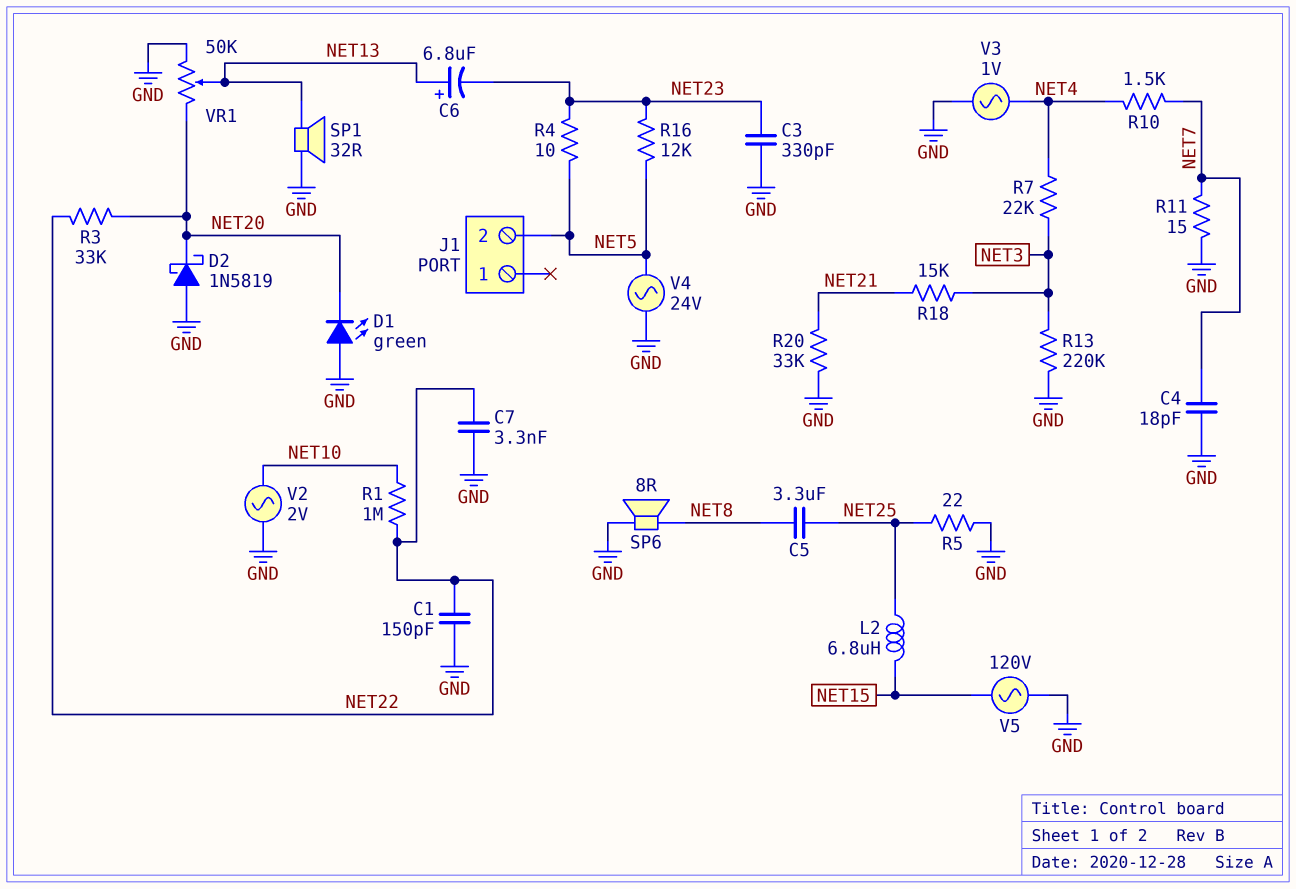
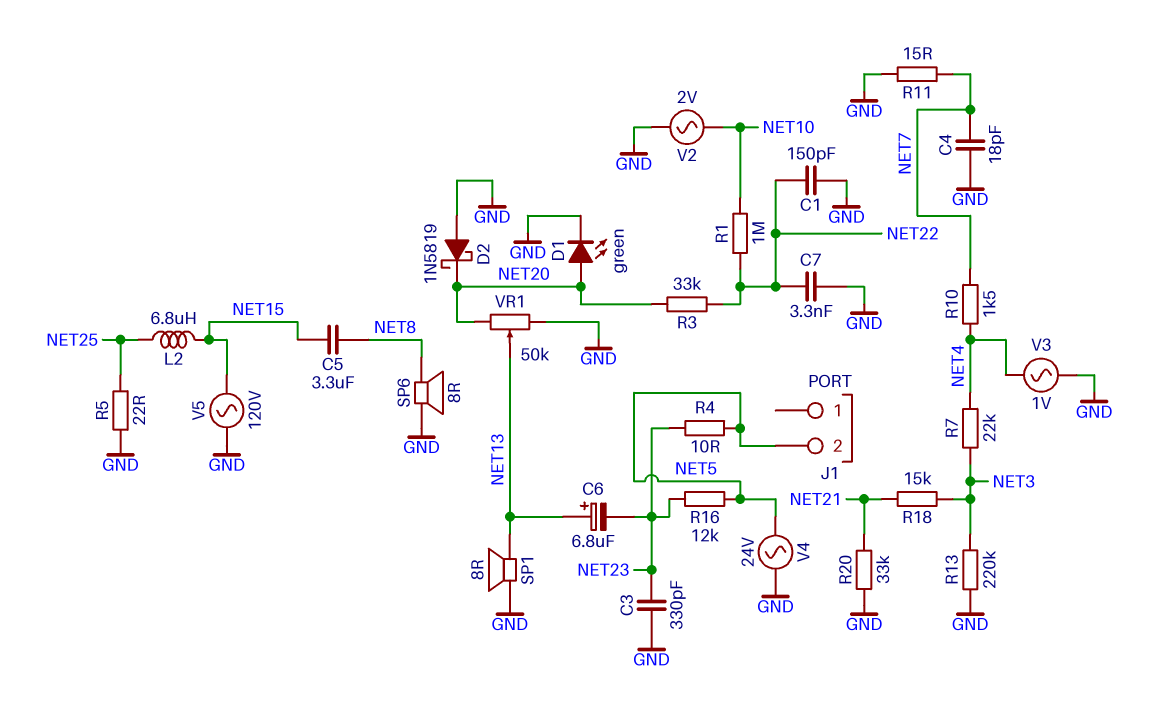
C5: 3.3uF (NET8, NET25) -> 3.3uF (NET8, NET15)
D1: LED green (A GND, K NET20) -> LED green (A NET20, K GND)
SP1: speaker 32R (GND, NET13) -> speaker 8R (GND, NET13)

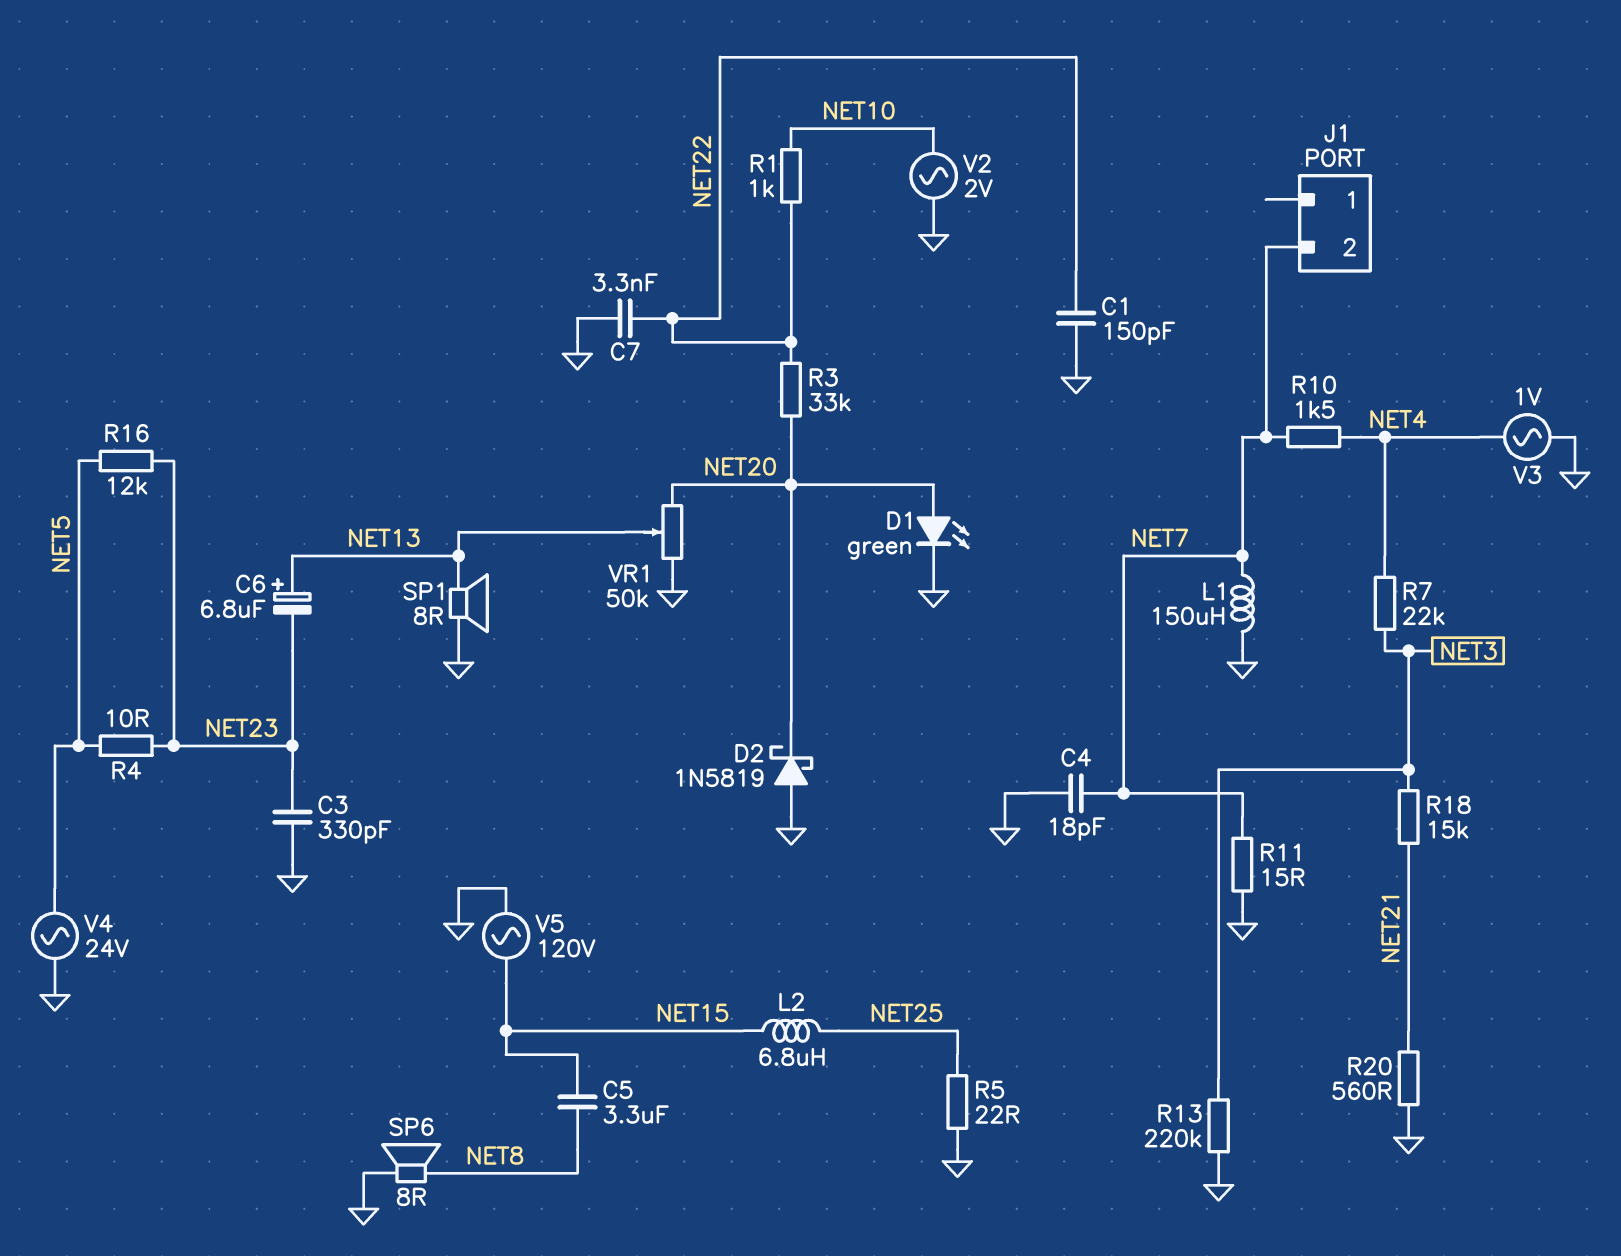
J1 pin 2: NET5 -> NET7
L1: none -> 150uH (GND, NET7)
R1: 1M (NET10, NET22) -> 1k (NET10, NET22)
R20: 33k (GND, NET21) -> 560 (GND, NET21)

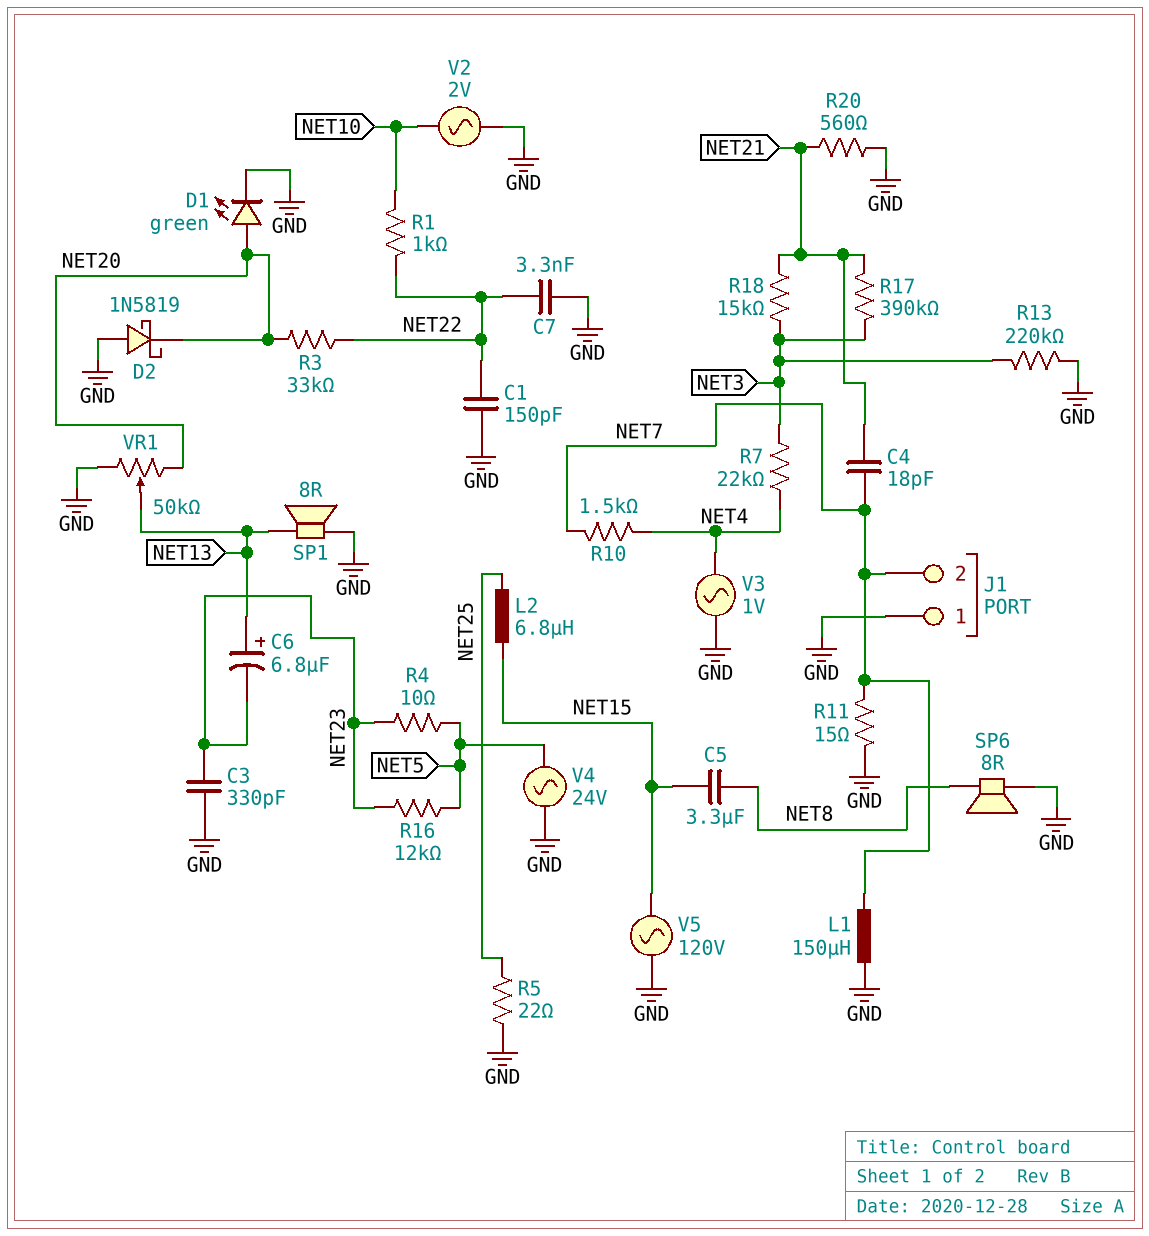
C4: 18pF (GND, NET7) -> 18pF (NET7, NET21)
J1 pin 1: none -> GND
R17: none -> 390k (NET3, NET21)

